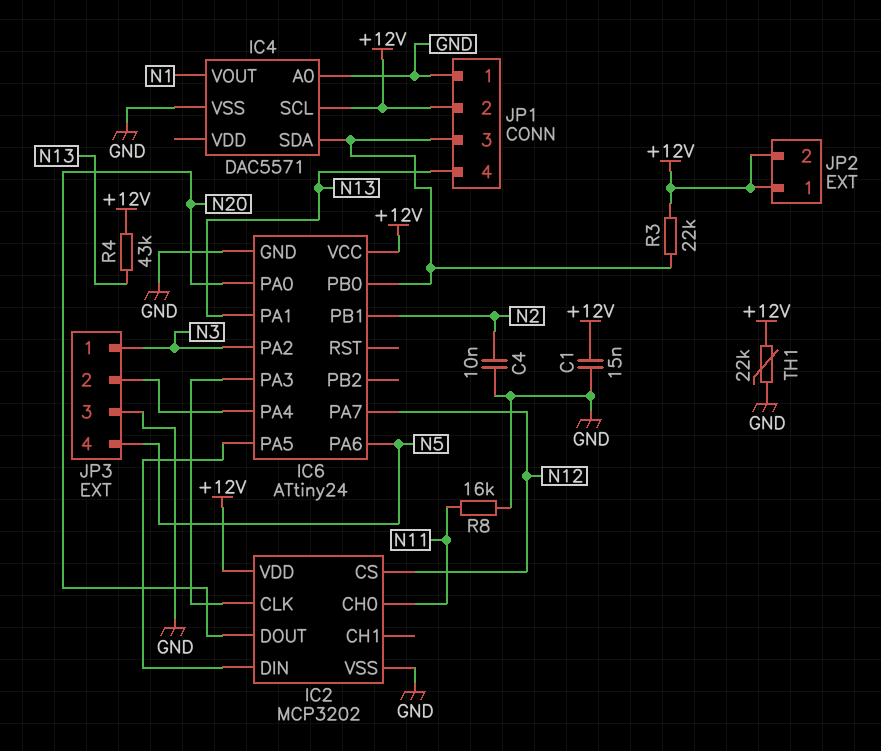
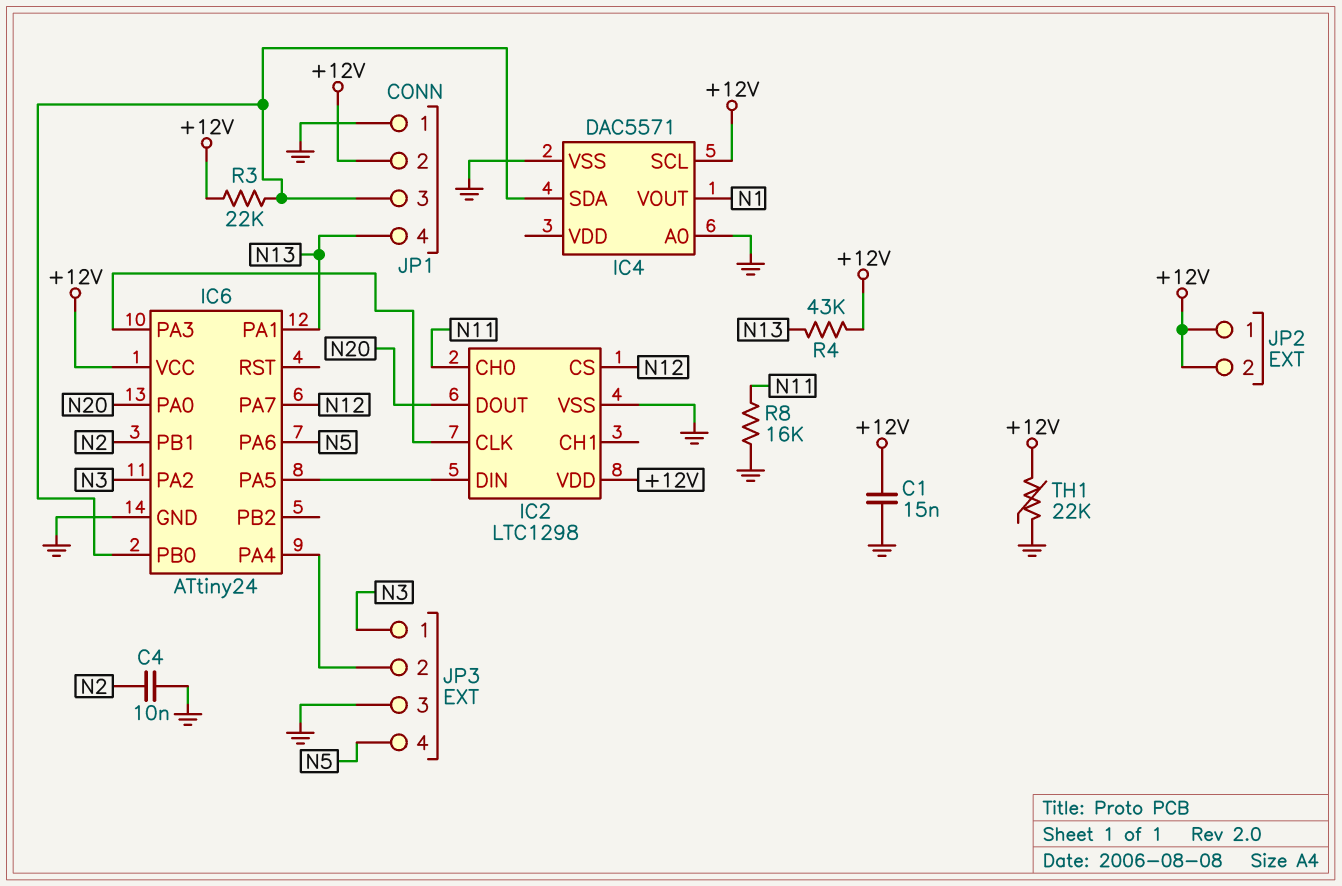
IC2: MCP3202 -> LTC1298

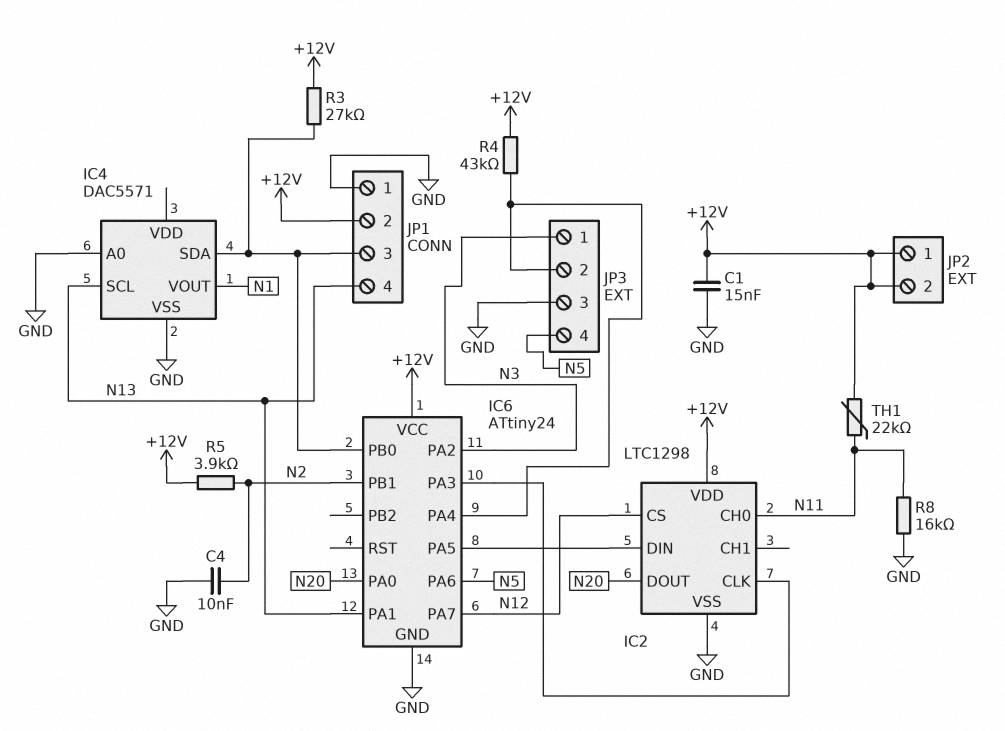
IC4 pin SCL: +12V -> N13
R3: 22k (+12V, IC4/SDA) -> 27k (+12V, IC4/SDA)
R4: 43k (+12V, N13) -> 43k (+12V, IC6/PA4)
R5: none -> 3.9k (+12V, N2)
TH1: 22k (+12V, GND) -> 22k (+12V, N11)

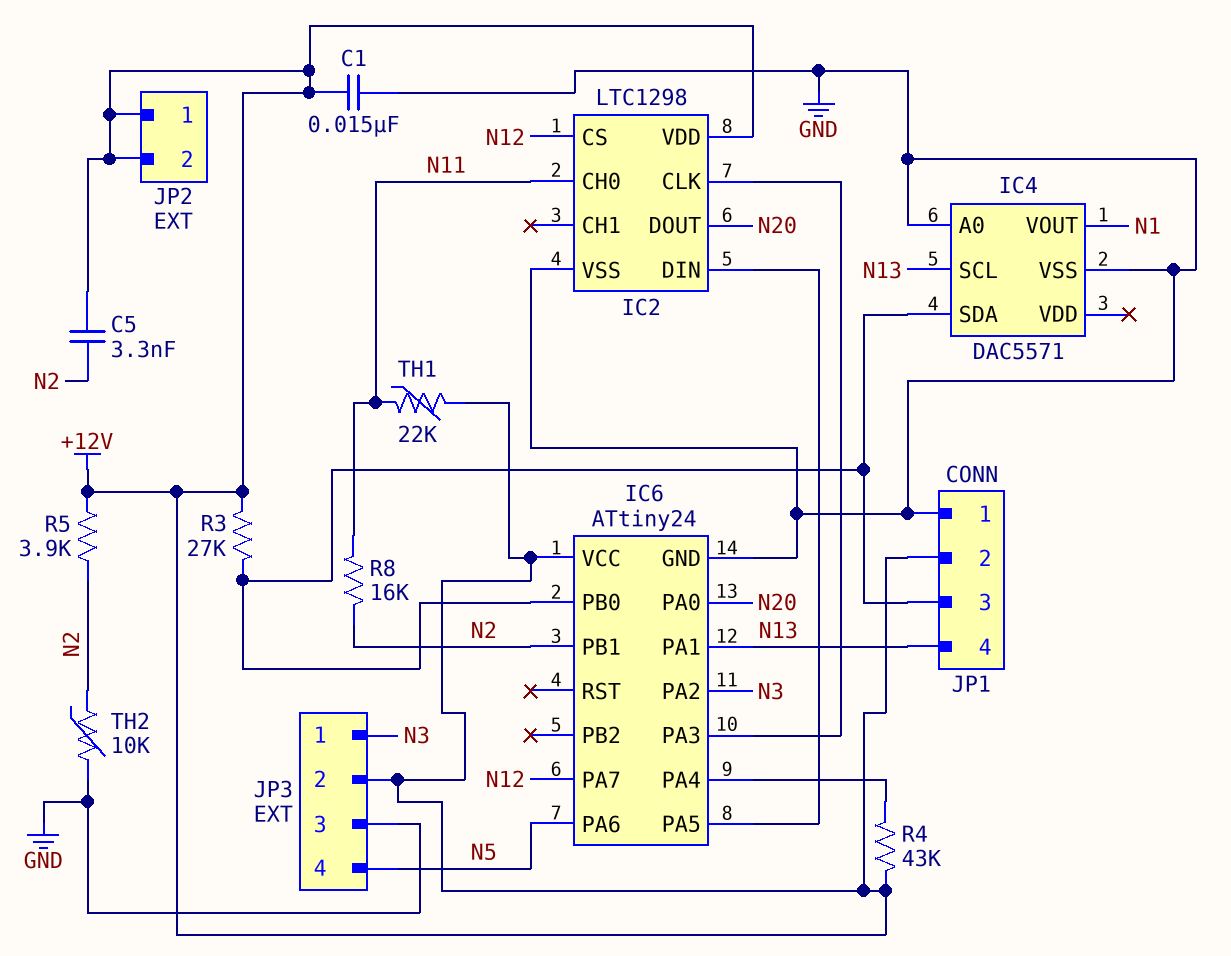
C4: 10nF (GND, N2) -> none
C5: none -> 3.3nF (+12V, N2)
JP3 pin 2: IC6/PA4 -> +12V
R8: 16k (GND, N11) -> 16k (N2, N11)
TH2: none -> 10k (GND, N2)

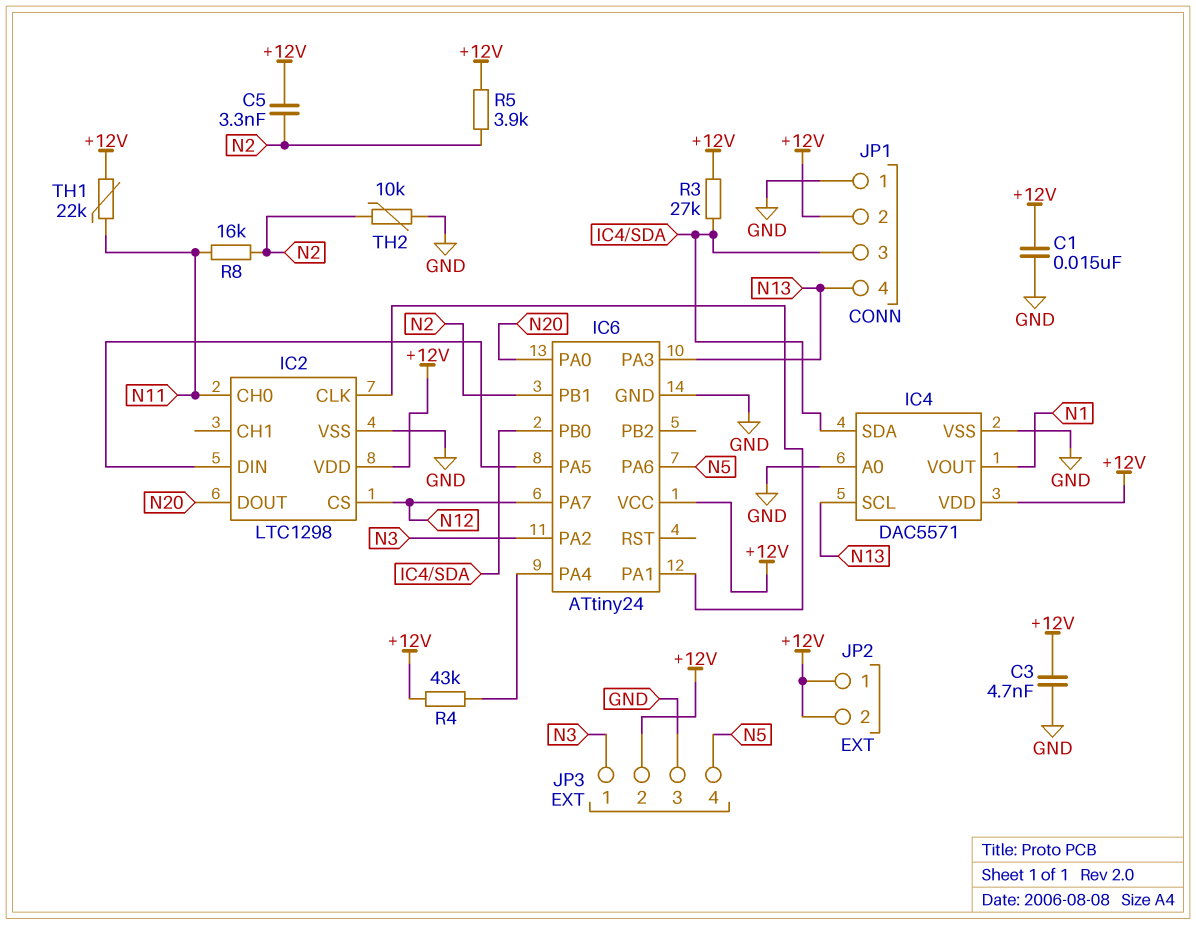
C3: none -> 4.7nF (+12V, GND)
IC4 pin VDD: none -> +12V
IC6 pin PA1: N13 -> IC2/CLK
IC6 pin PA3: IC2/CLK -> N13

